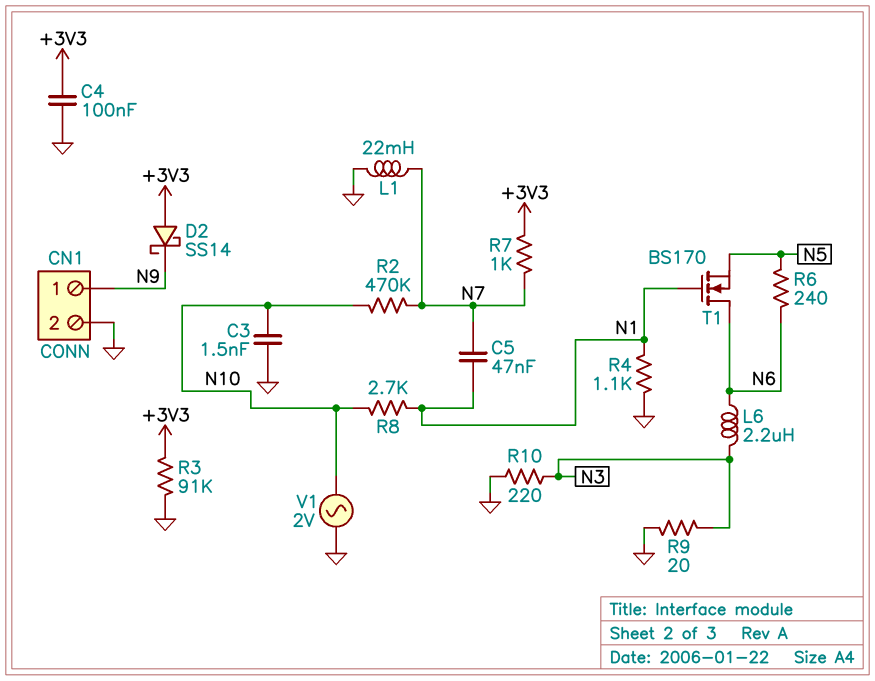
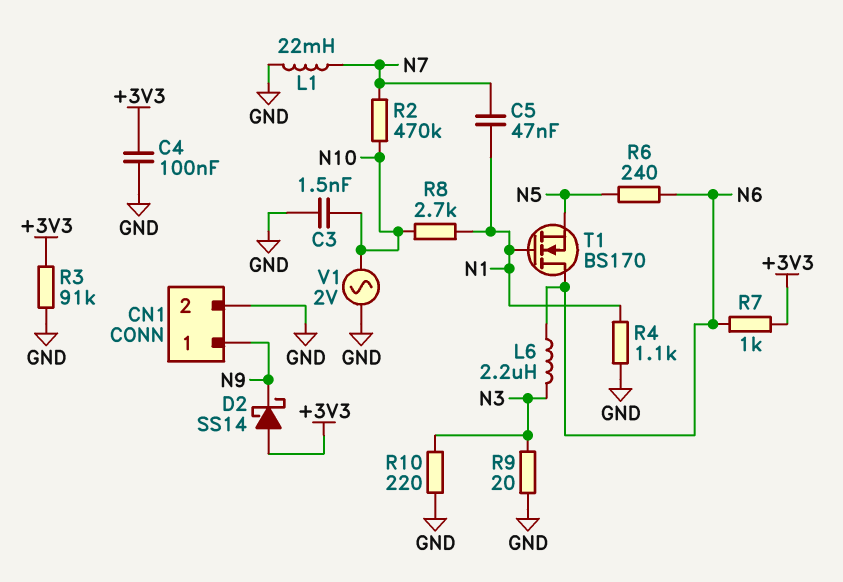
R7: 1k (+3V3, N7) -> 1k (+3V3, N6)

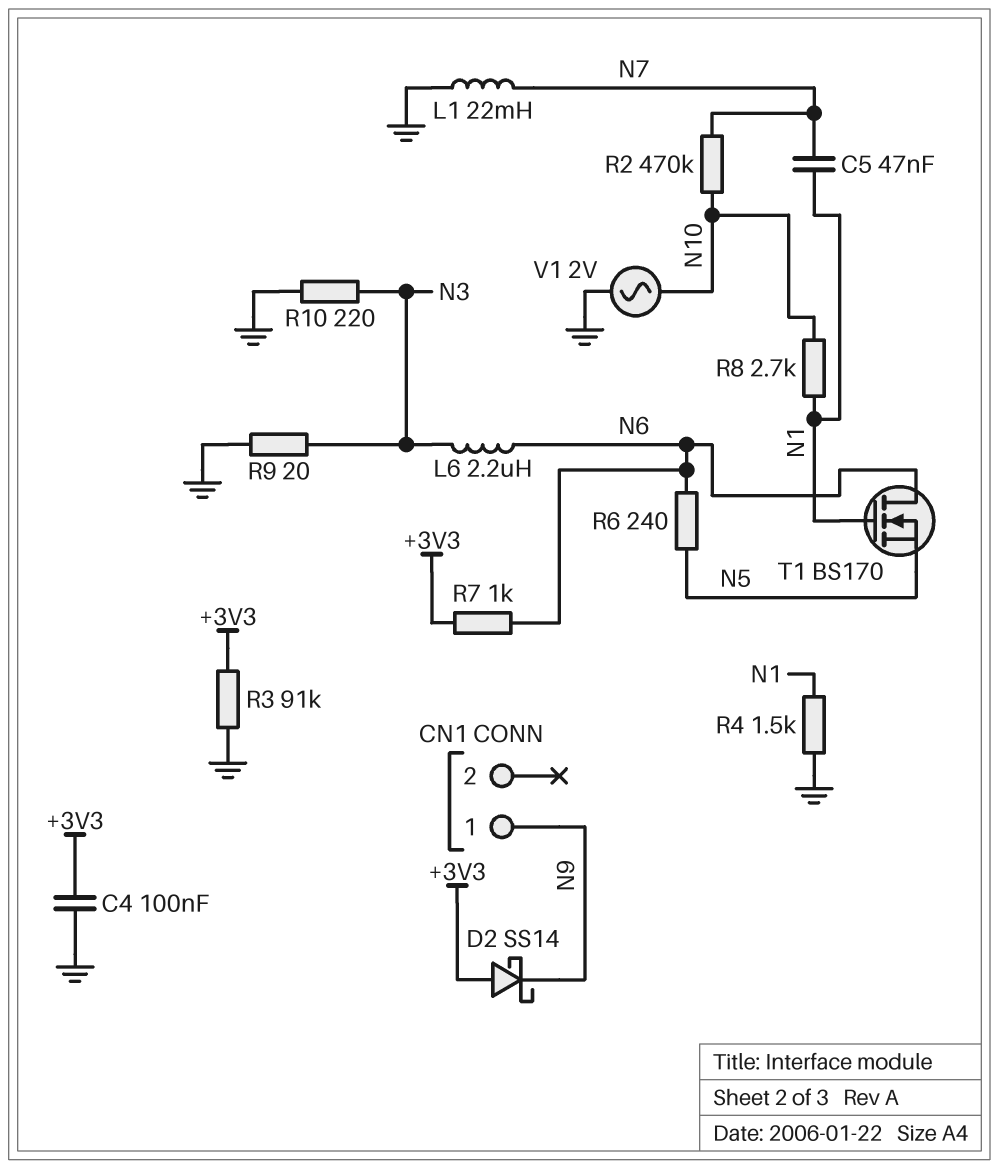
C3: 1.5nF (GND, N10) -> none
CN1 pin 2: GND -> none
R4: 1.1k (GND, N1) -> 1.5k (GND, N1)

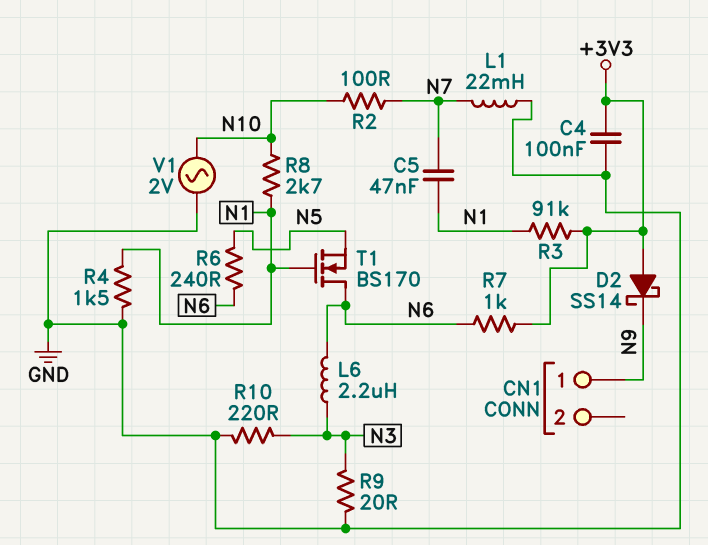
R2: 470k (N7, N10) -> 100 (N7, N10)
R3: 91k (+3V3, GND) -> 91k (+3V3, N1)

